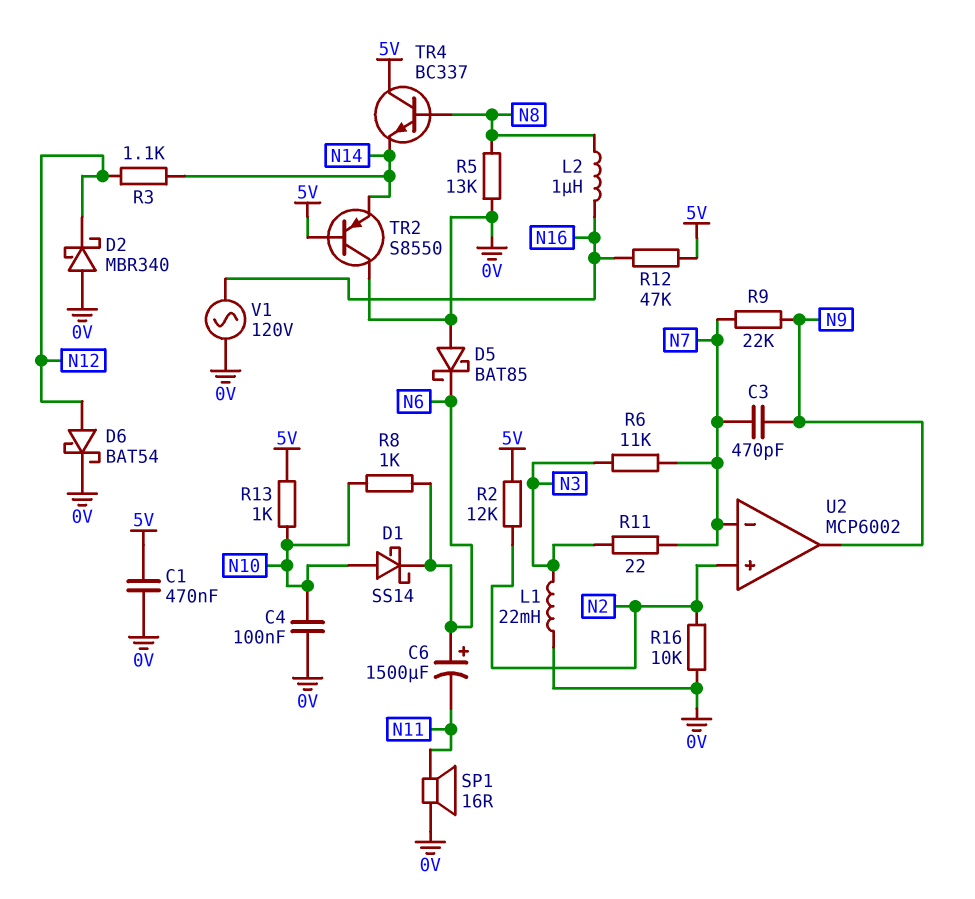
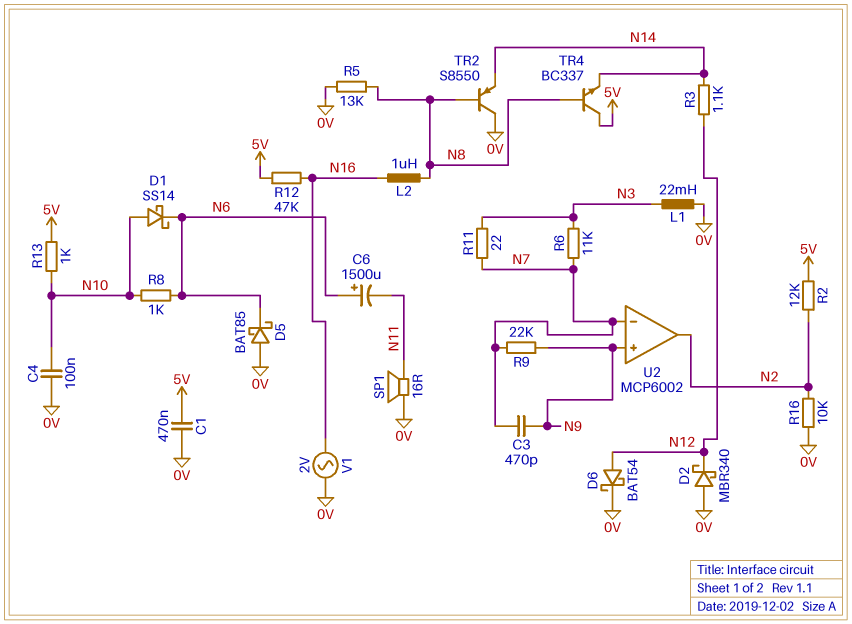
TR2: PNP S8550 (B 5V, C 0V, E N14) -> PNP S8550 (B N8, C 0V, E N14)
U2 pin in+: N2 -> N9
U2 pin out: N9 -> N2
V1: AC 120V (0V, N16) -> AC 2V (0V, N16)

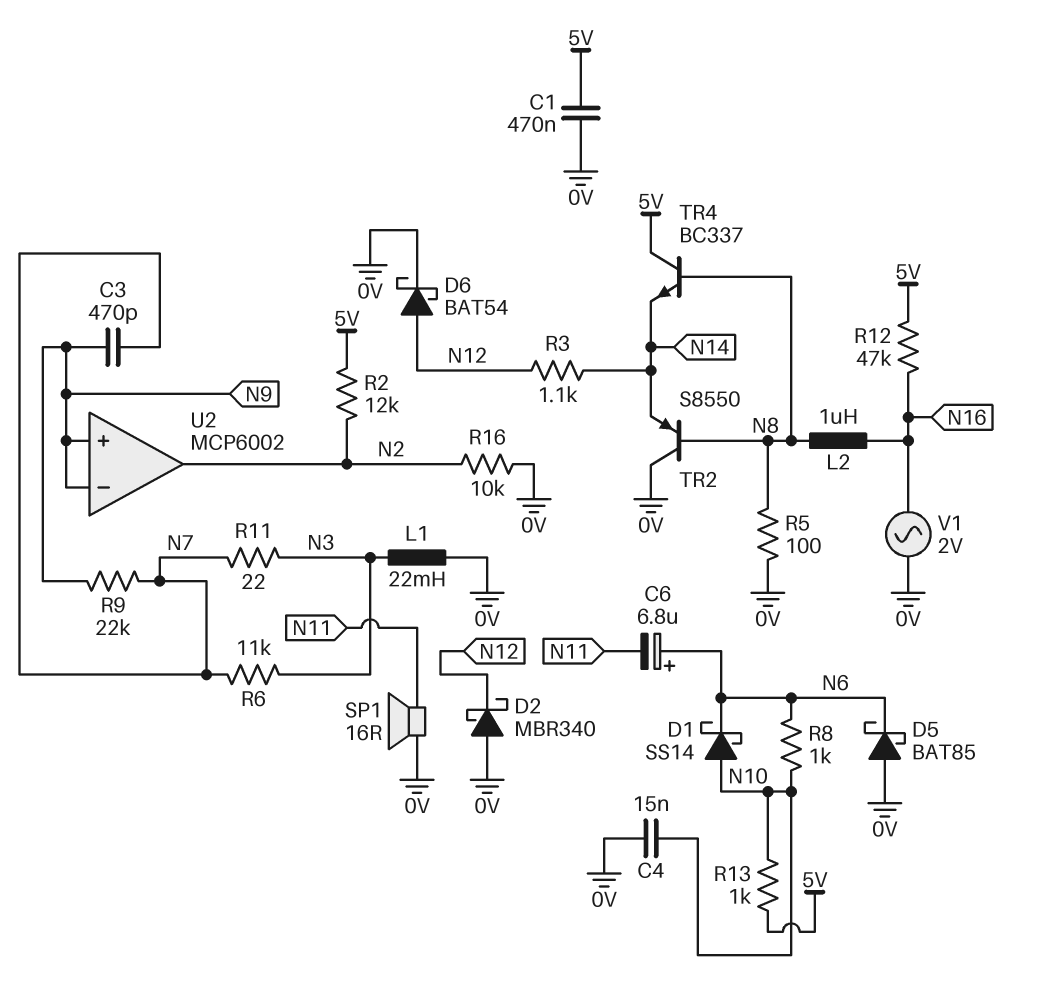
C4: 100nF (0V, N10) -> 15nF (0V, N10)
C6: 1500uF (plus N6, minus N11) -> 6.8uF (plus N6, minus N11)
R5: 13k (0V, N8) -> 100 (0V, N8)
U2 pin in-: N7 -> N9

